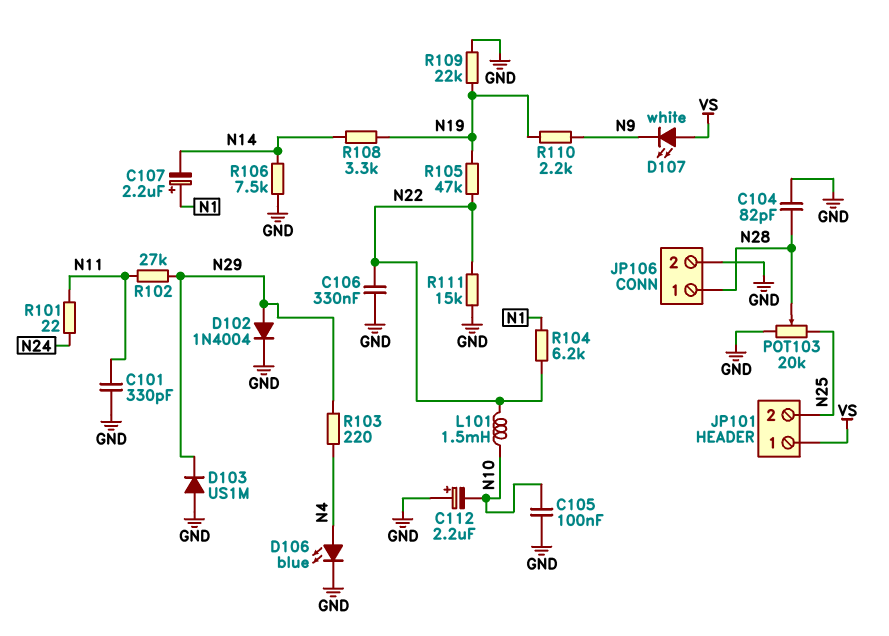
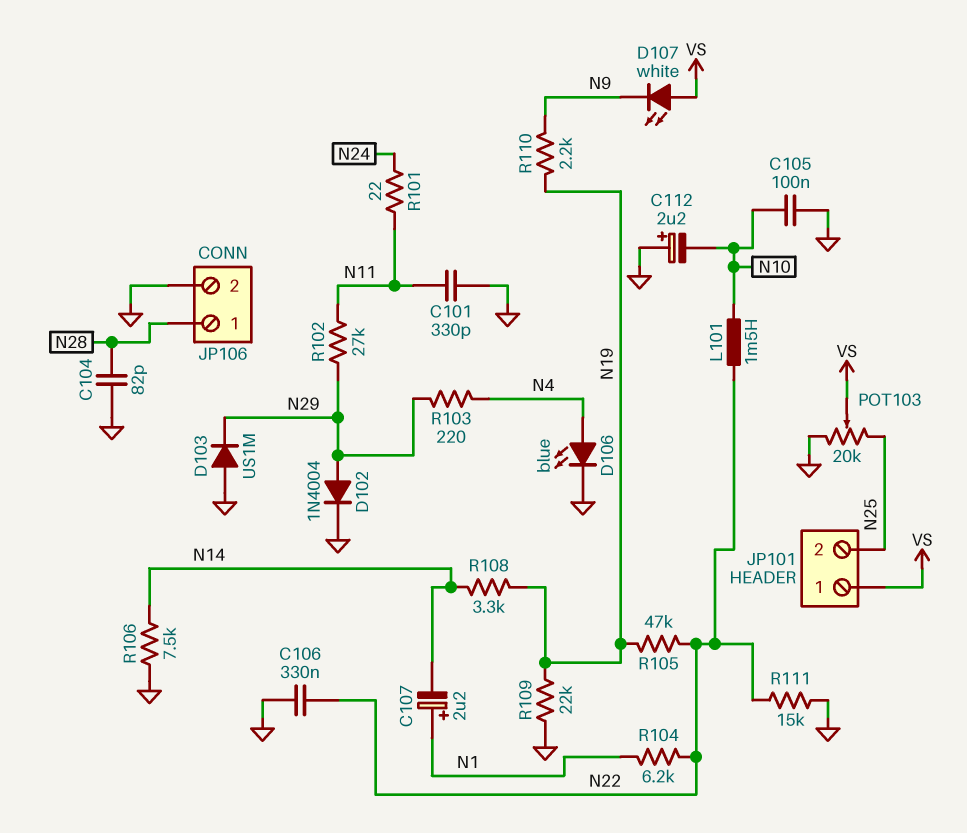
POT103: 20k (GND, N25, wiper N28) -> 20k (GND, N25, wiper VS)

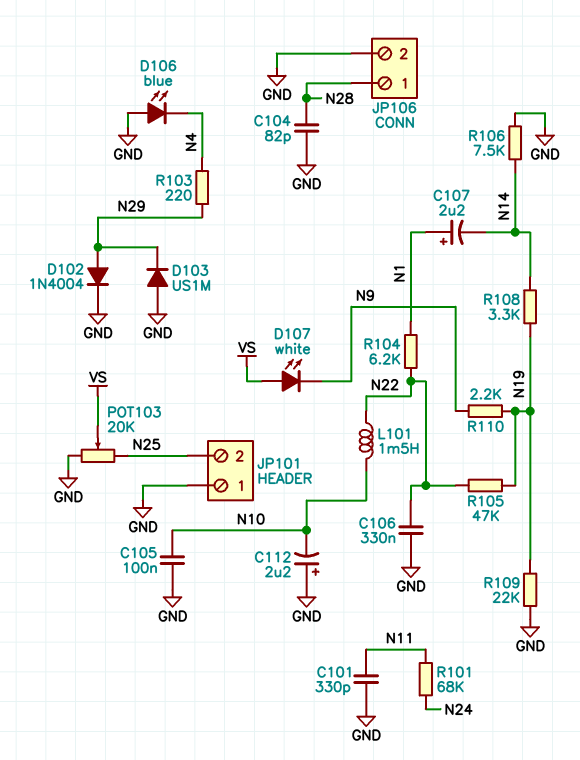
D106: LED blue (A N4, K GND) -> LED blue (A GND, K N4)
JP101 pin 1: VS -> GND
R101: 22 (N11, N24) -> 68k (N11, N24)
R102: 27k (N11, N29) -> none
R111: 15k (GND, N22) -> none

